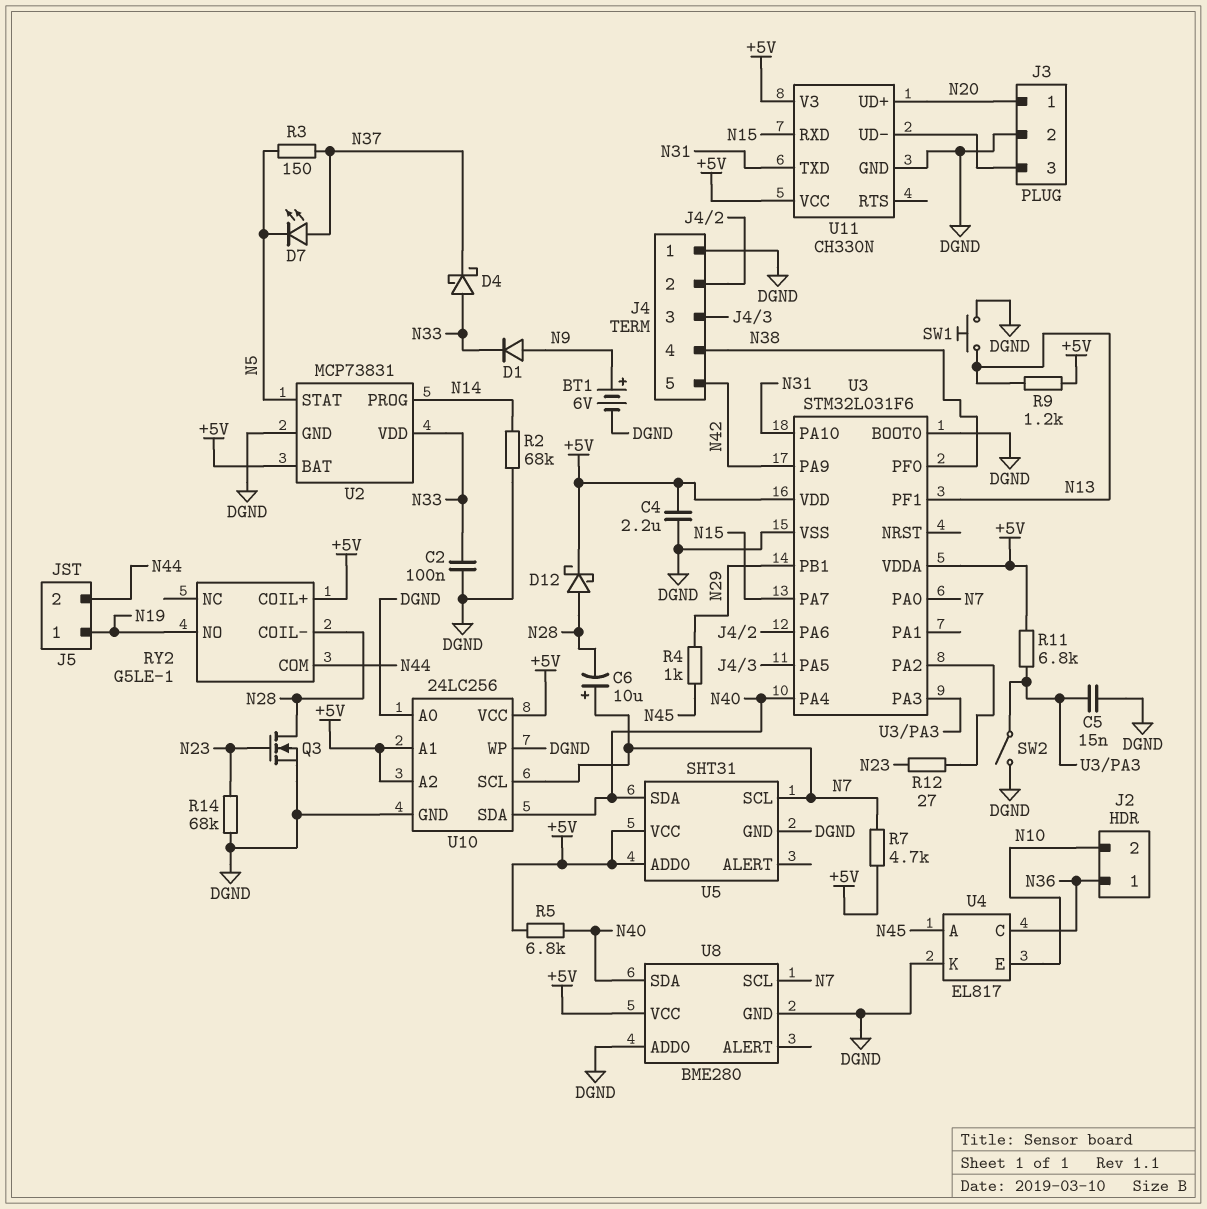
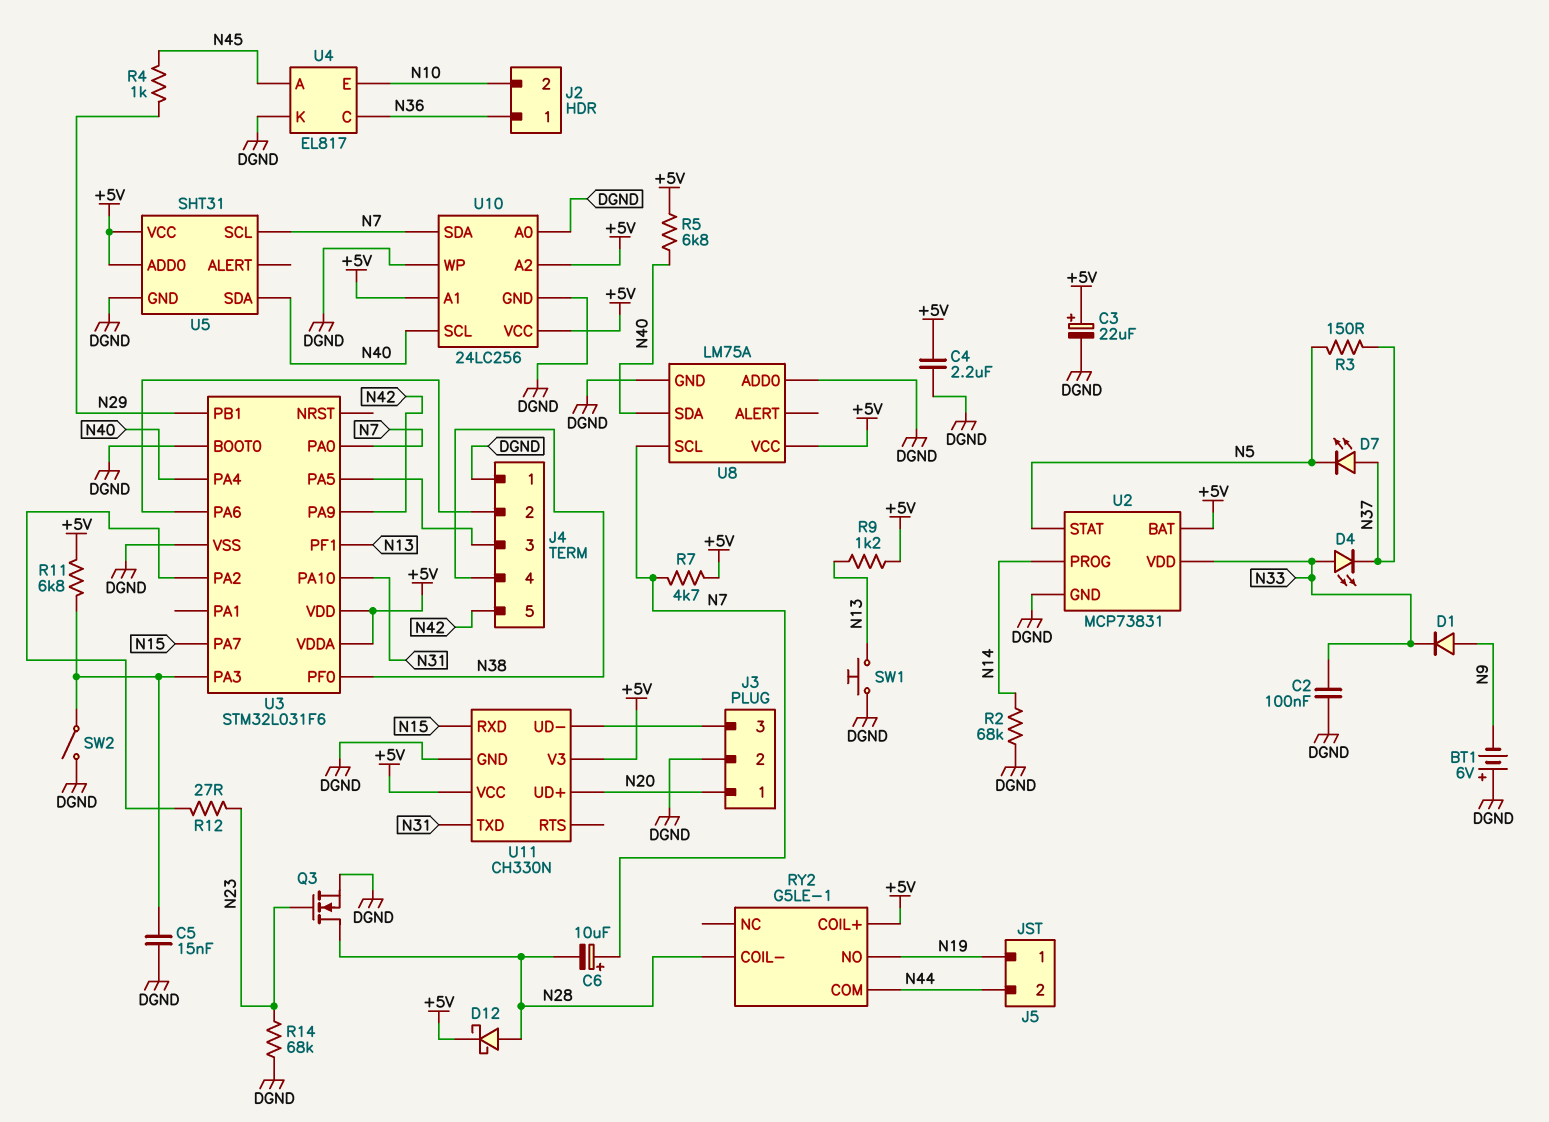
BT1: 6V (plus N9, minus DGND) -> 6V (plus DGND, minus N9)
C3: none -> 22uF (plus +5V, minus DGND)
D4: schottky (A N33, K N37) -> LED (A N33, K N37)
U8: BME280 -> LM75A
U10 pin SCL: N7 -> N40
U10 pin SDA: N40 -> N7

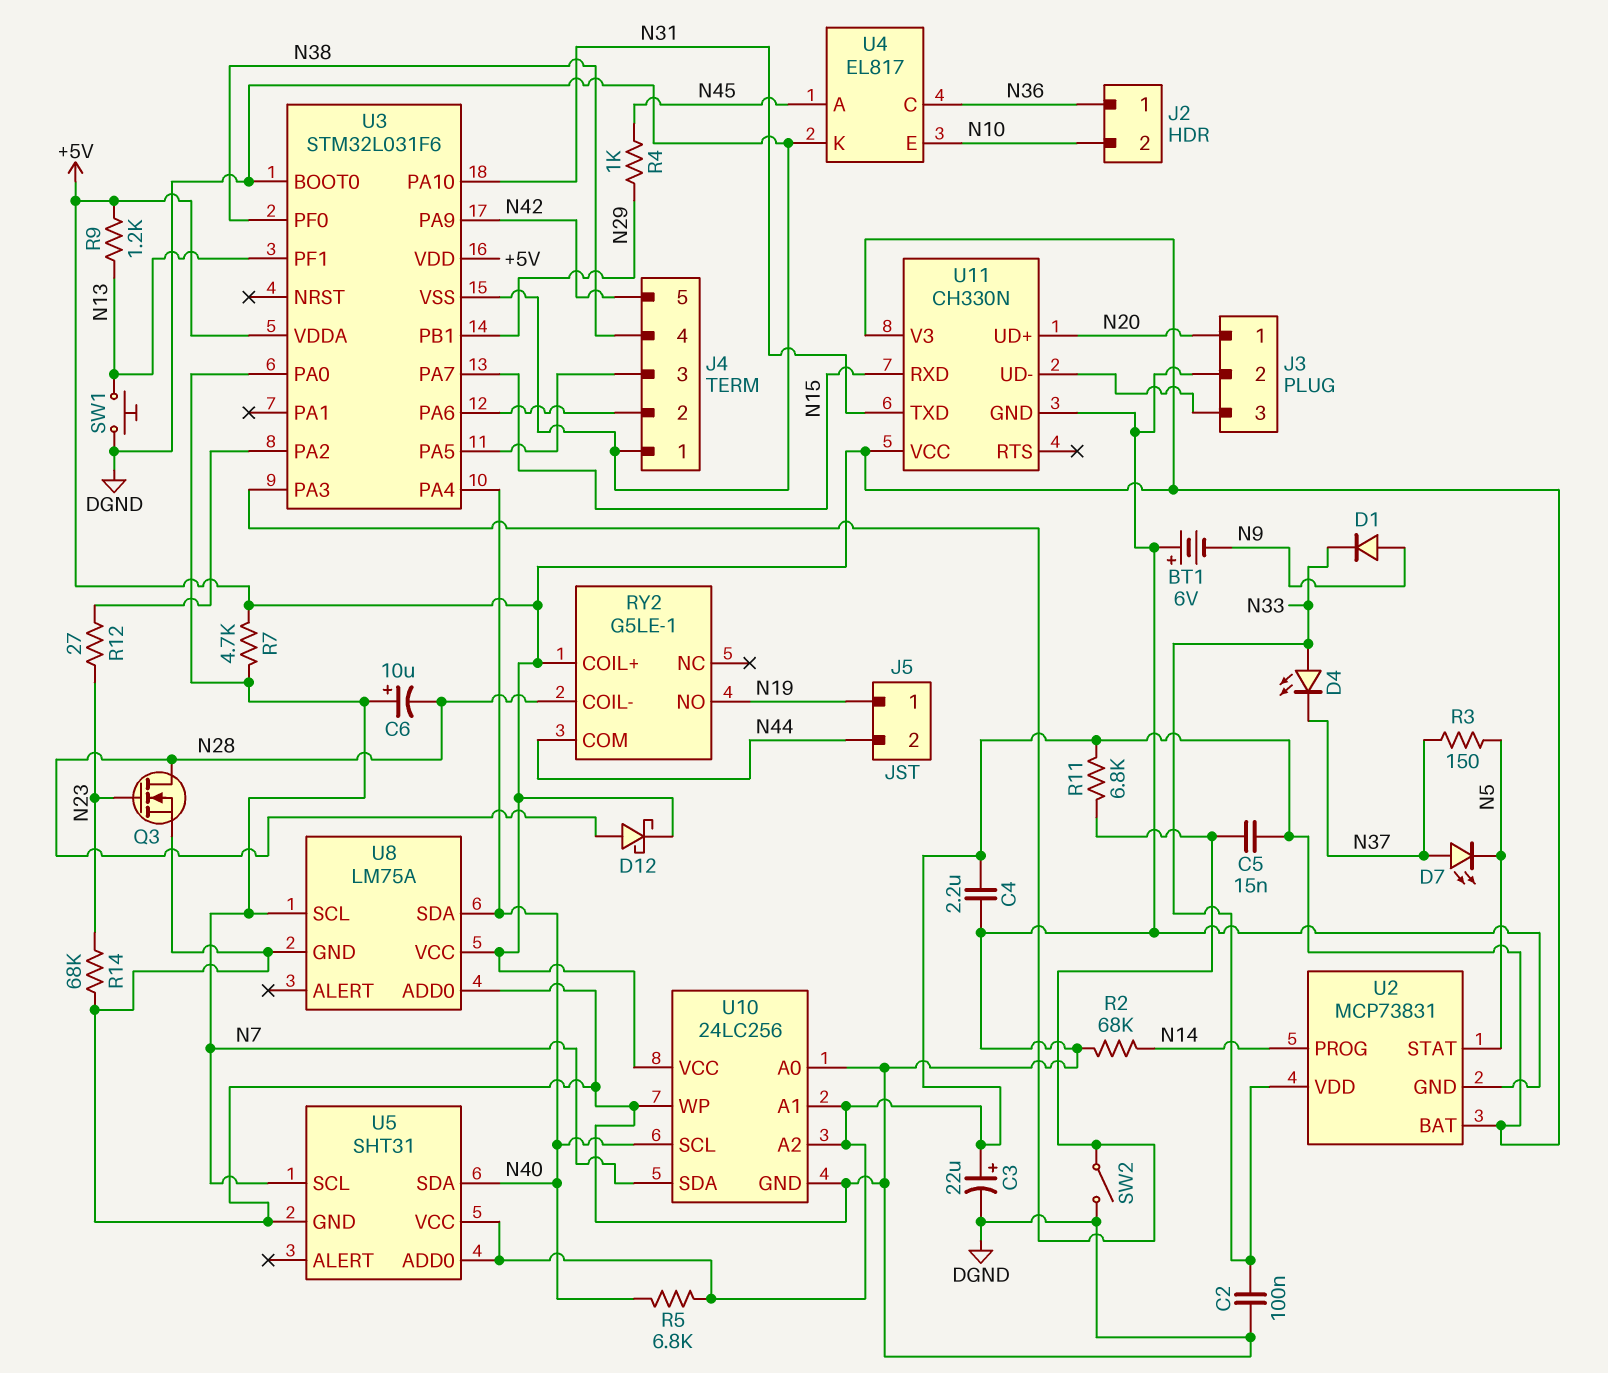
C5: 15nF (DGND, U3/PA3) -> 15nF (+5V, U3/PA3)

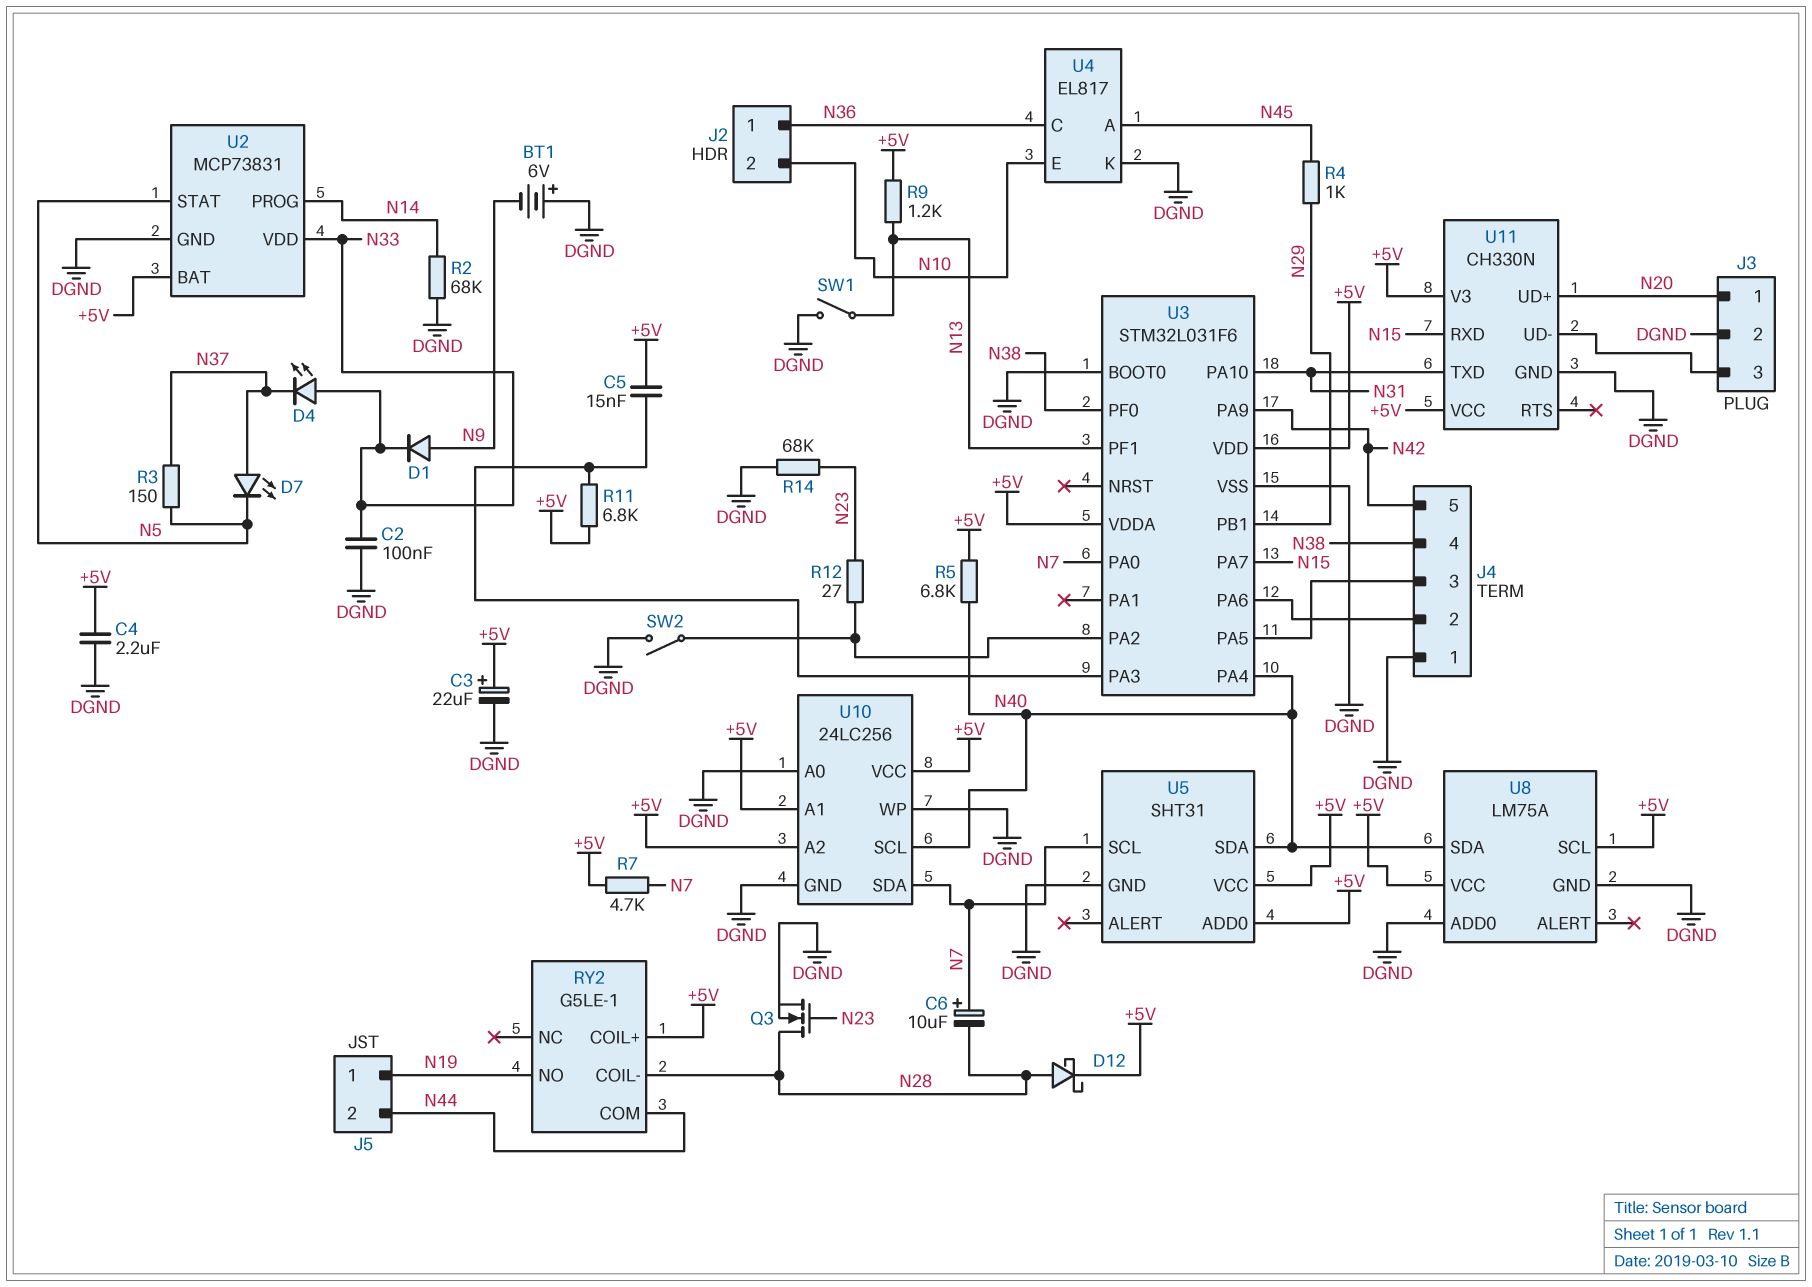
SW1: button (DGND, N13) -> switch (DGND, N13)
SW2: switch (DGND, U3/PA3) -> switch (DGND, U3/PA2)
U8 pin SCL: N7 -> +5V

